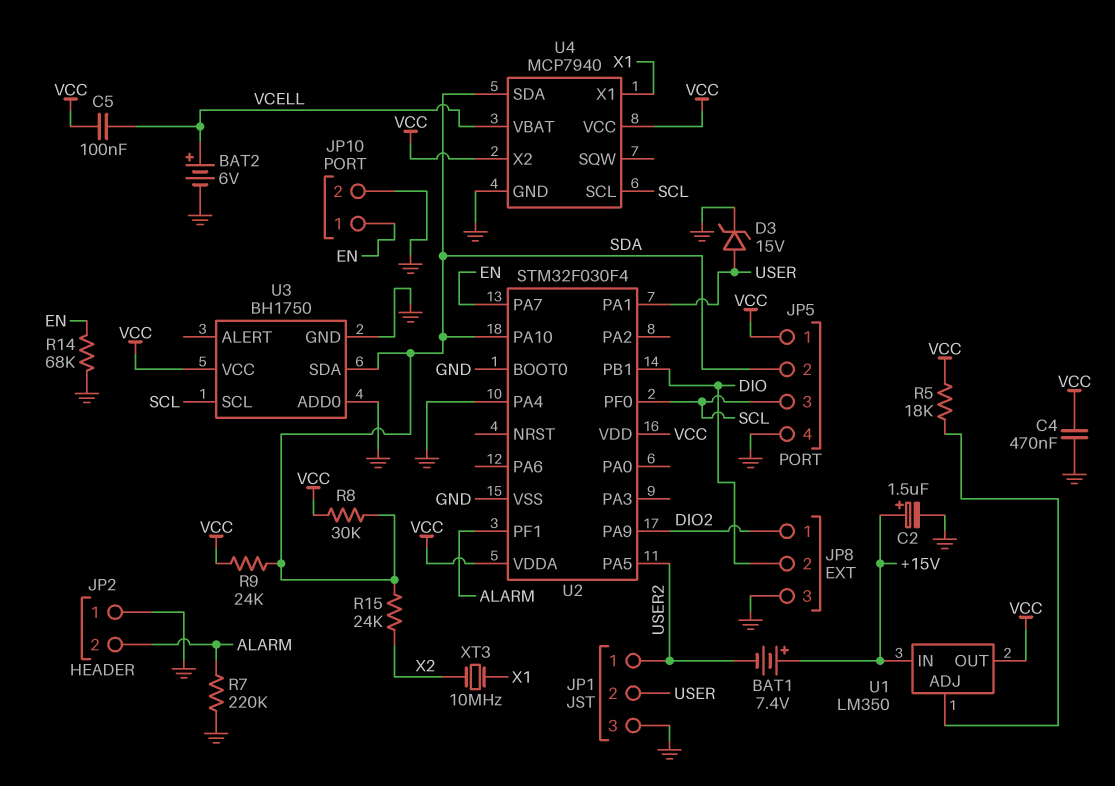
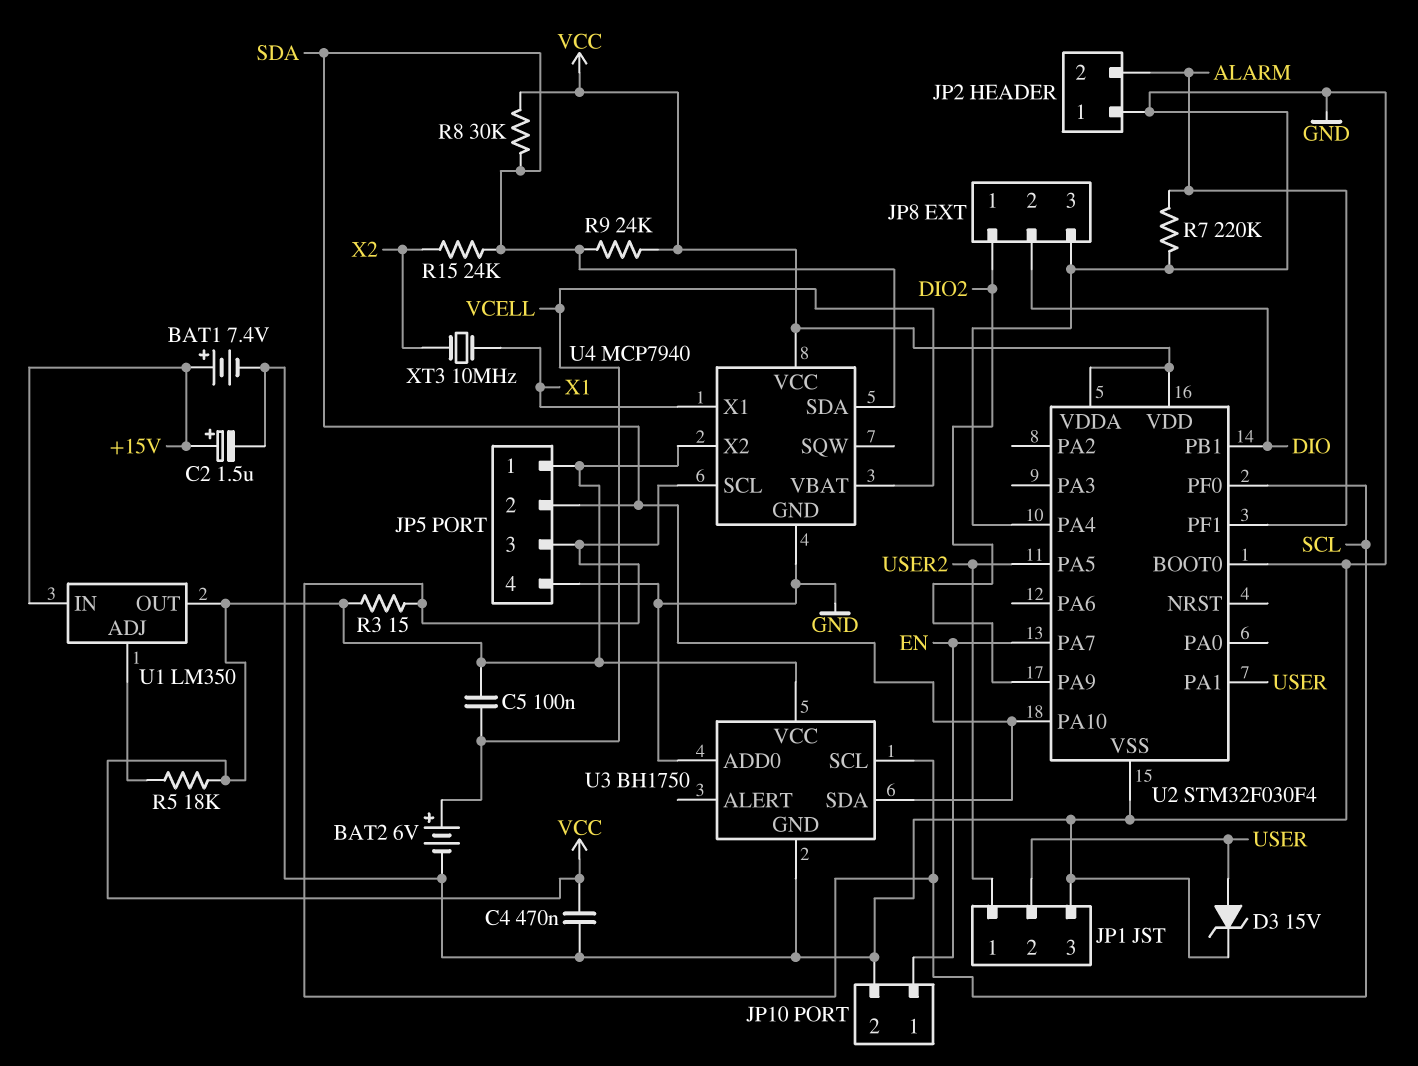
BAT1: 7.4V (plus +15V, minus USER2) -> 7.4V (plus +15V, minus GND)
R3: none -> 15 (SCL, VCC)
R14: 68k (EN, GND) -> none

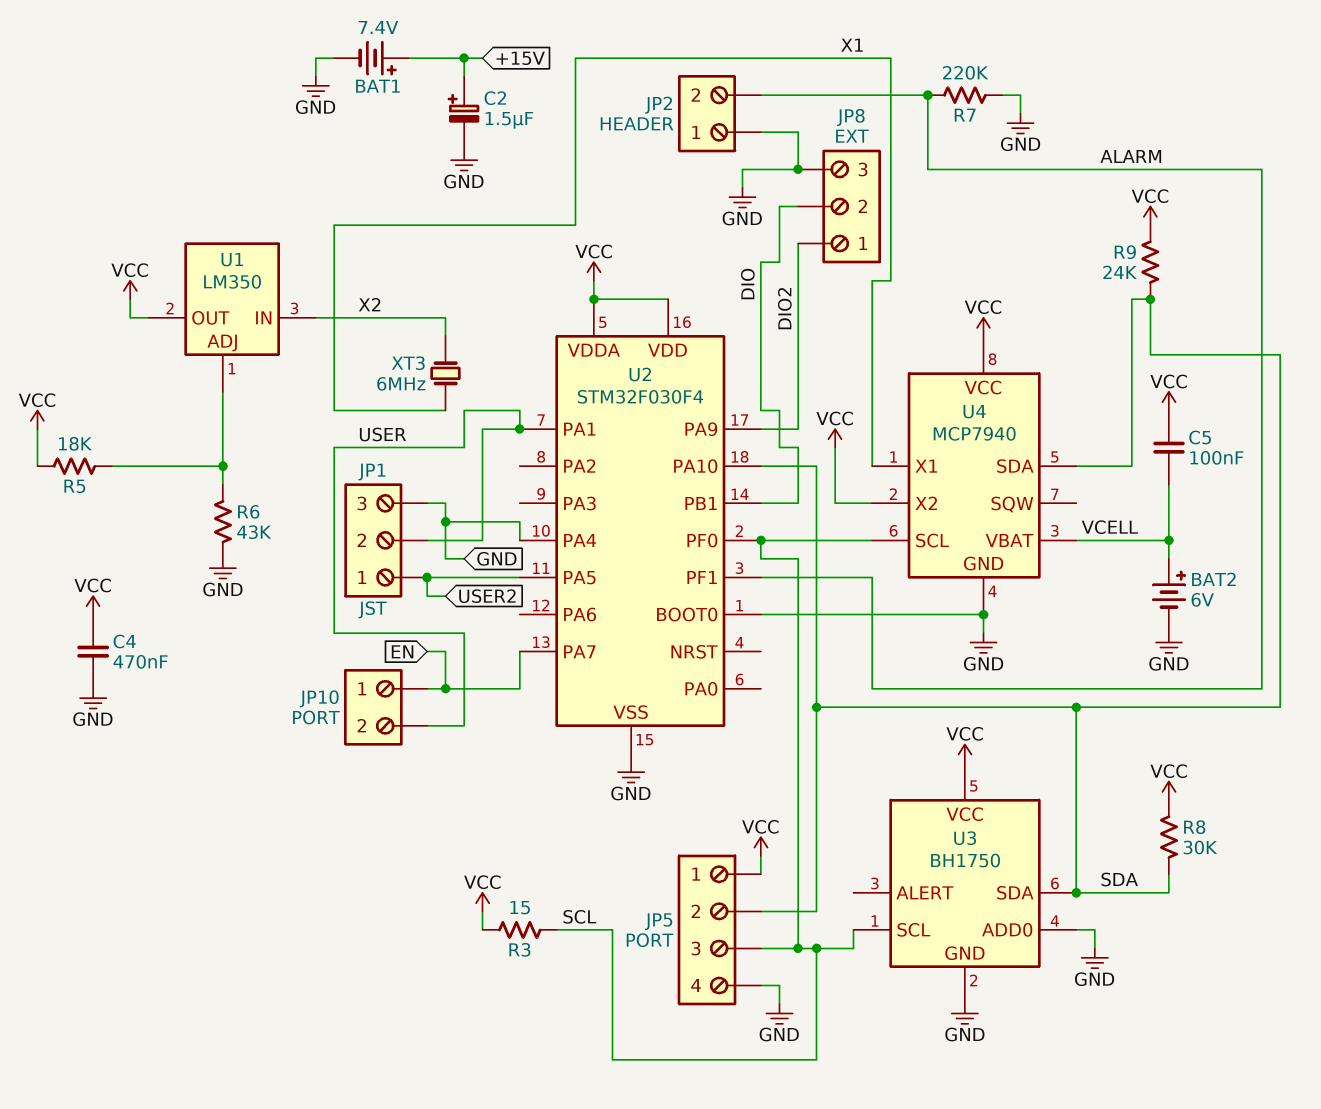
D3: zener 15V (A USER, K GND) -> none
JP10 pin 2: GND -> USER
R6: none -> 43k (GND, U1/ADJ)
R15: 24k (SDA, X2) -> none
U1 pin IN: +15V -> X2
XT3: 10MHz (X1, X2) -> 6MHz (X1, X2)

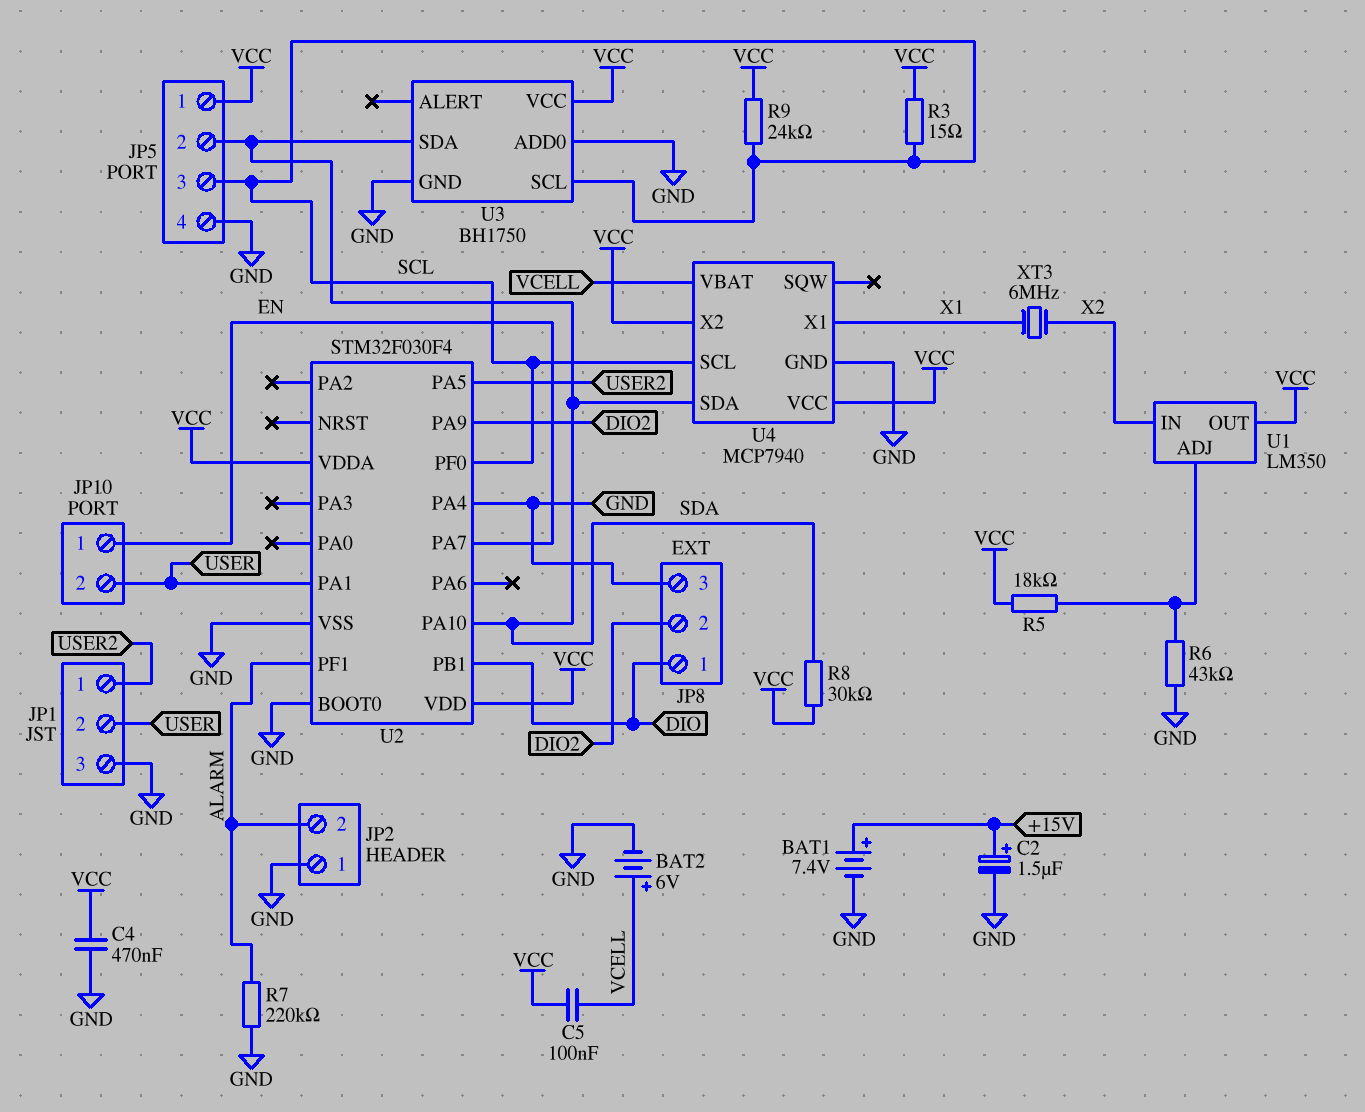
JP8 pin 1: DIO2 -> DIO
JP8 pin 2: DIO -> DIO2
R9: 24k (SDA, VCC) -> 24k (SCL, VCC)

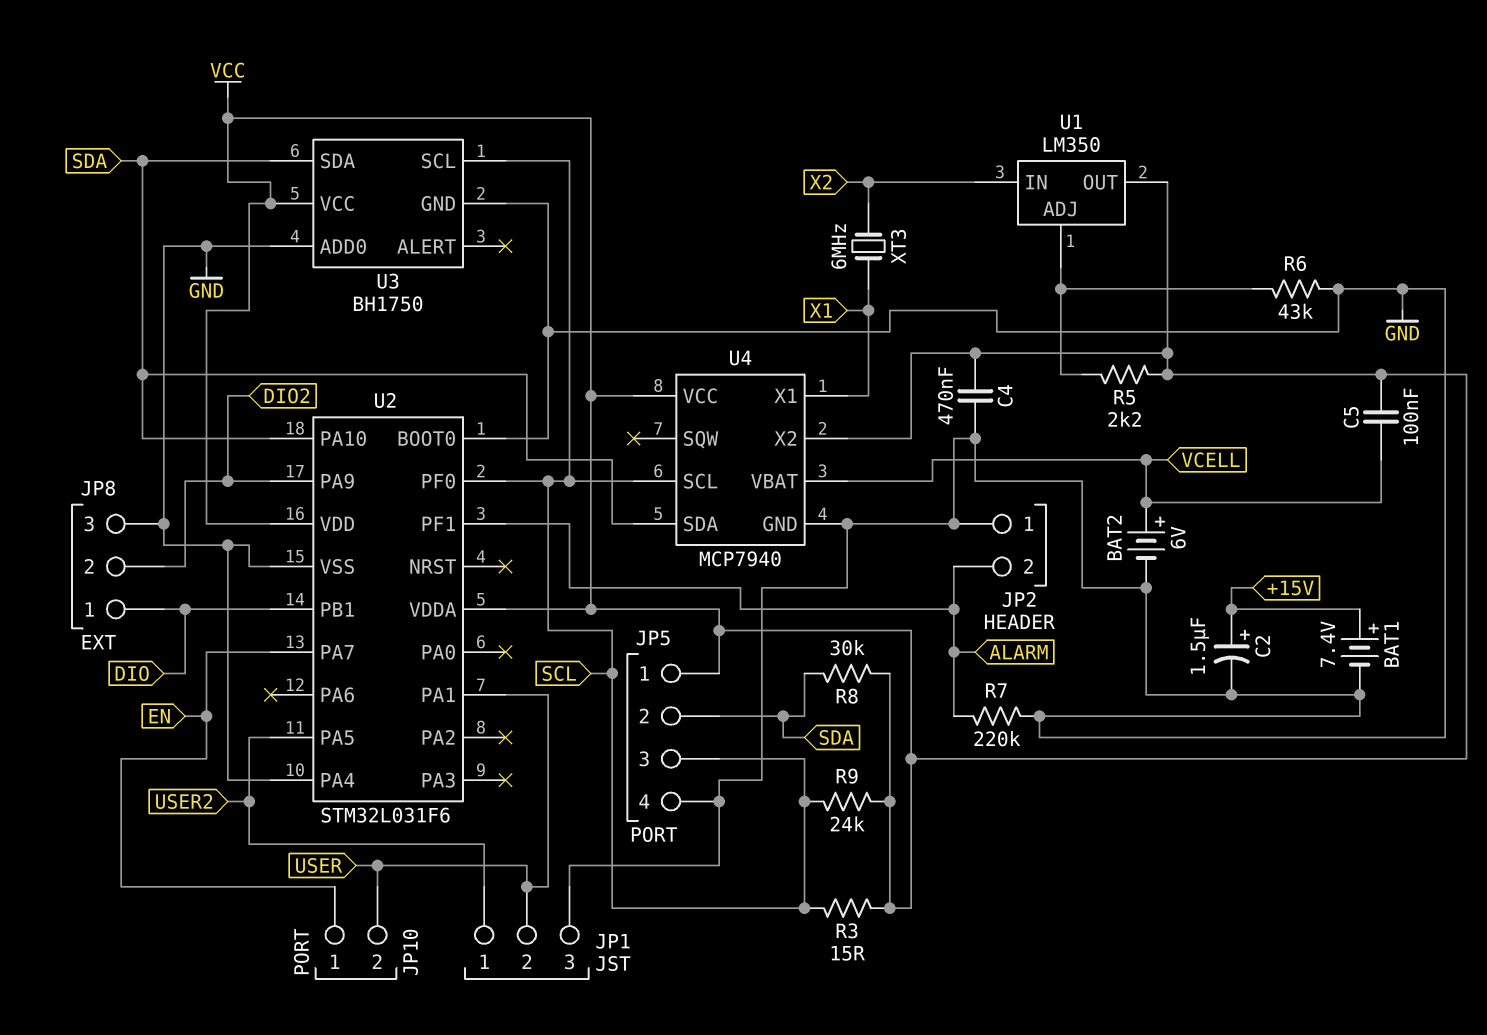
R5: 18k (U1/ADJ, VCC) -> 2.2k (U1/ADJ, VCC)
U2: STM32F030F4 -> STM32L031F6

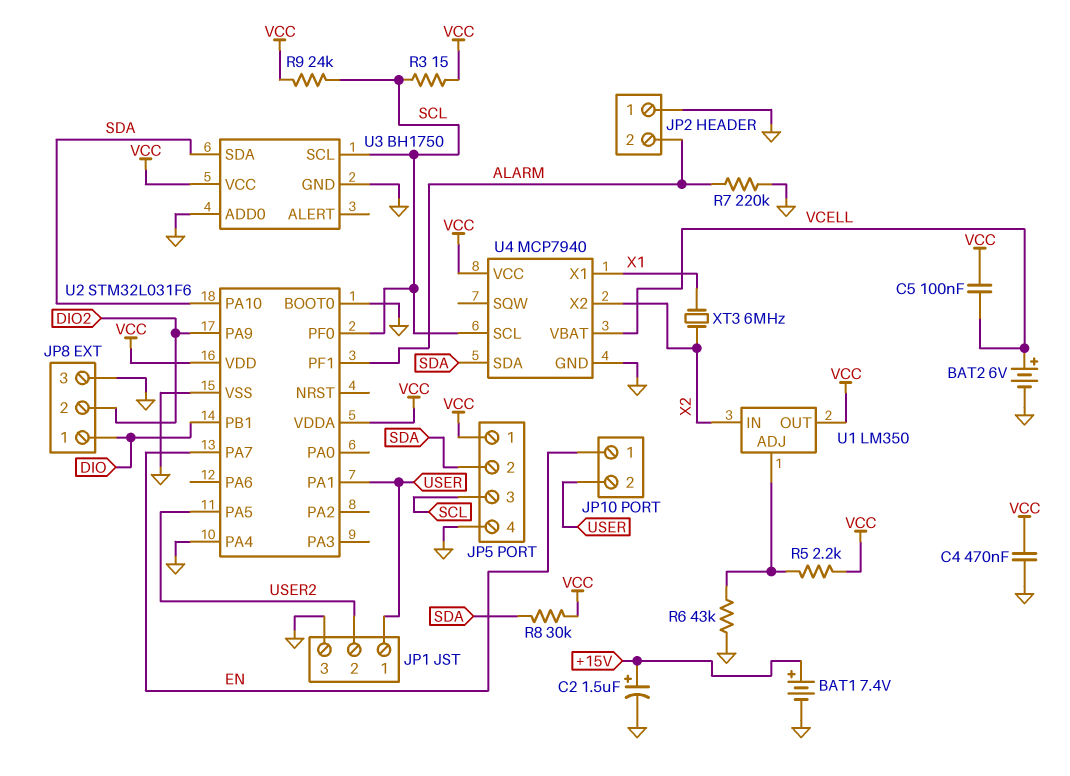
JP1 pin 1: USER2 -> USER
JP1 pin 2: USER -> USER2
U4 pin X2: VCC -> X2

